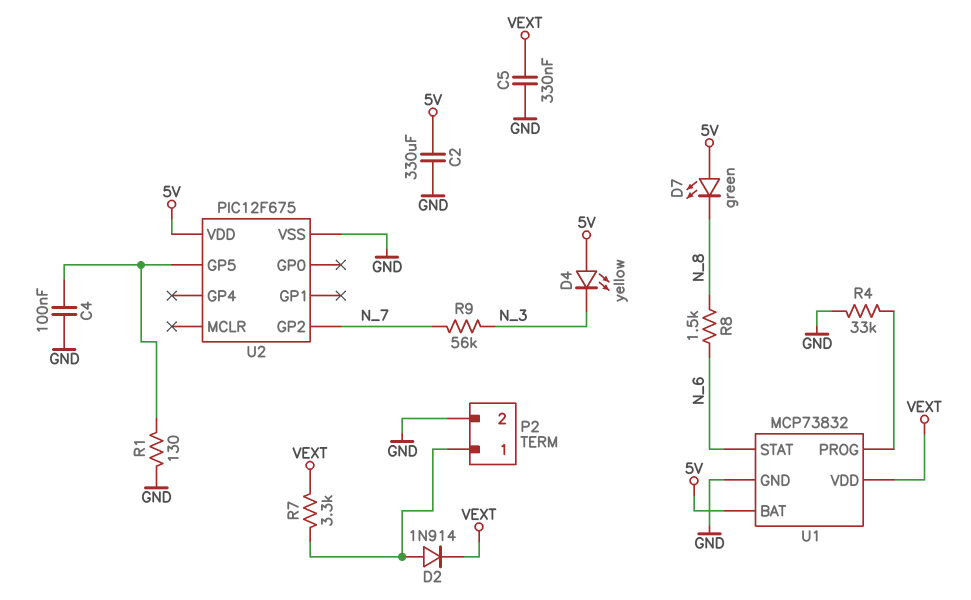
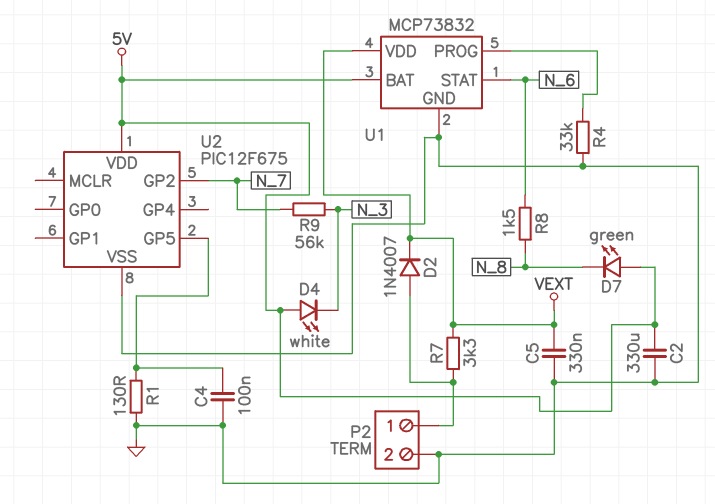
D2: diode 1N914 (A P2/1, K VEXT) -> diode 1N4007 (A P2/1, K VEXT)
D4: LED yellow (A 5V, K N_3) -> LED white (A 5V, K N_3)

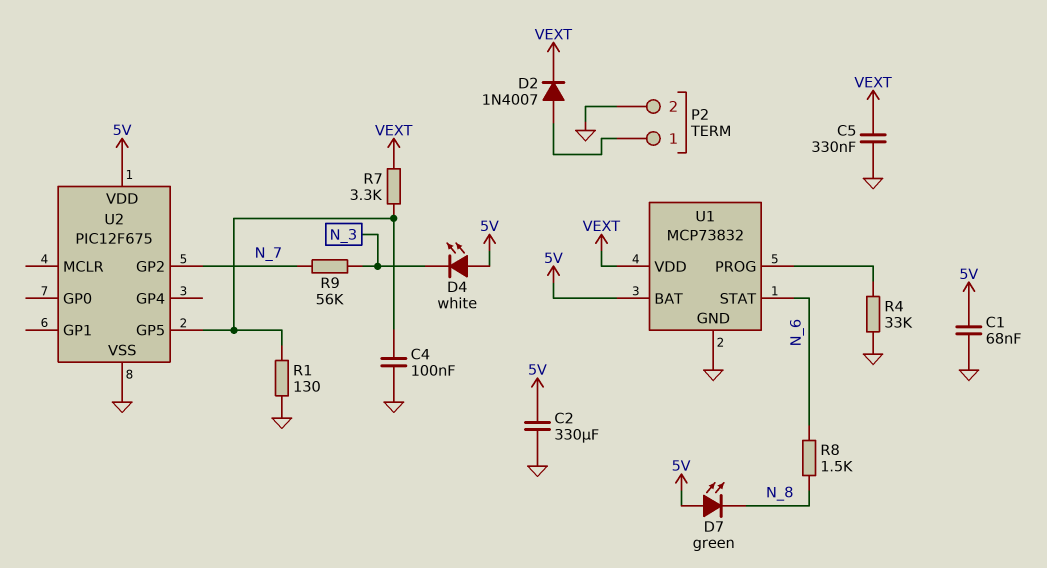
C1: none -> 68nF (5V, GND)
R7: 3.3k (P2/1, VEXT) -> 3.3k (U2/GP5, VEXT)

